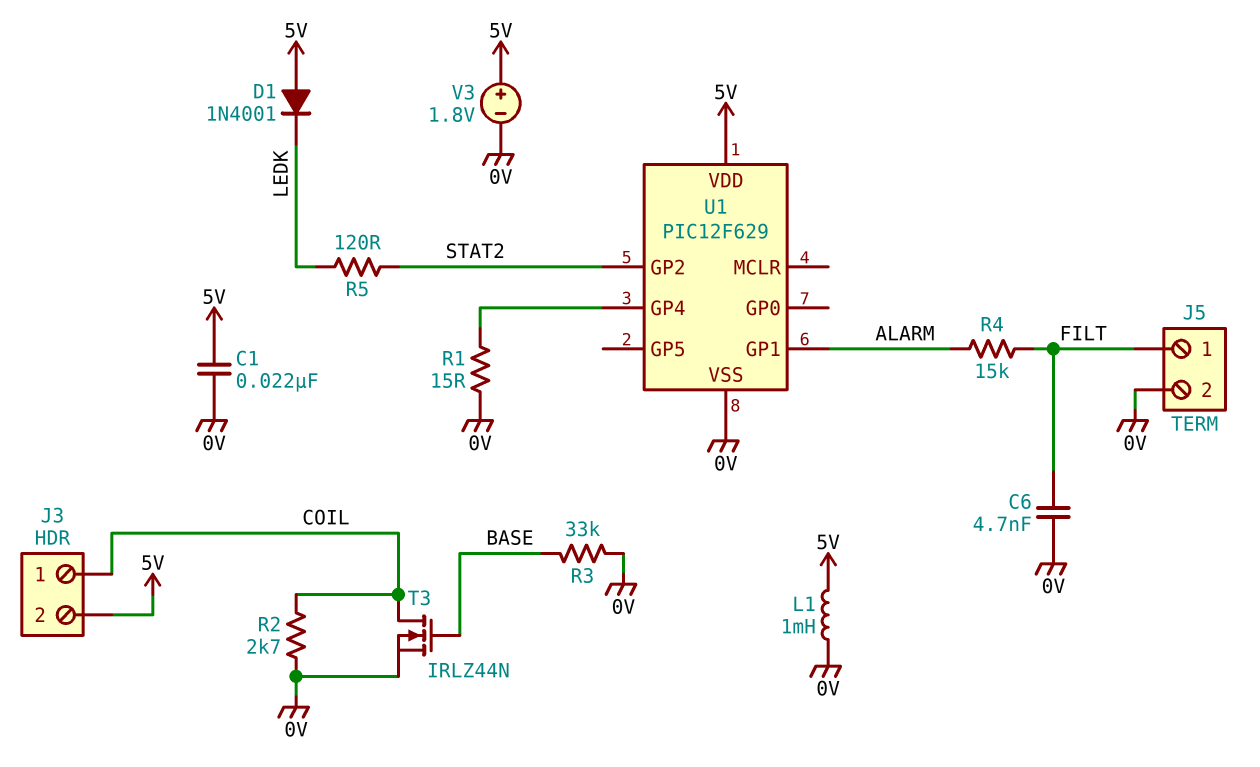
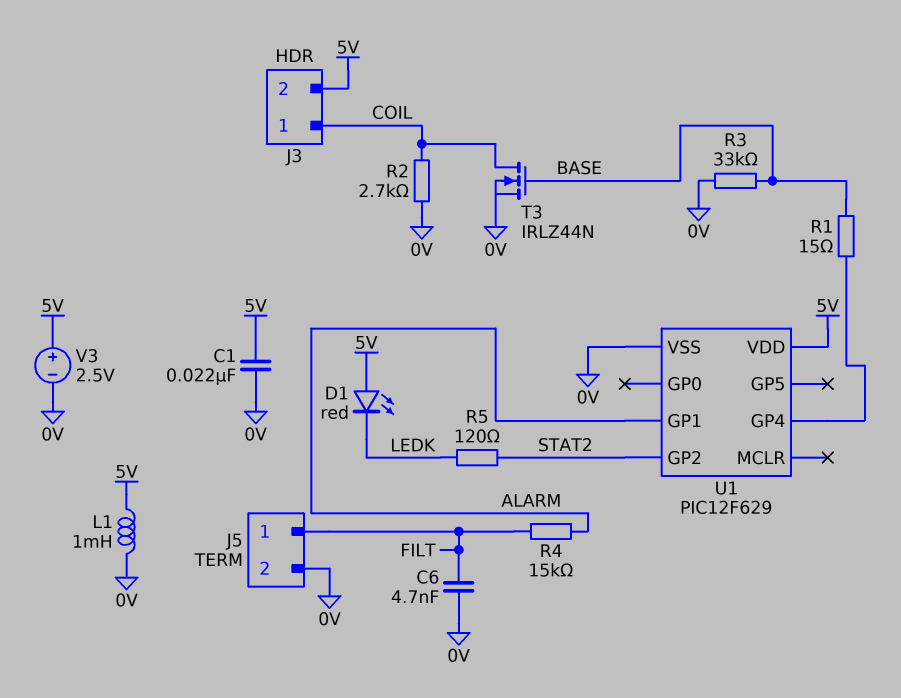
D1: diode 1N4001 (A 5V, K LEDK) -> LED red (A 5V, K LEDK)
R1: 15 (0V, U1/GP4) -> 15 (BASE, U1/GP4)
V3: 1.8V (plus 5V, minus 0V) -> 2.5V (plus 5V, minus 0V)

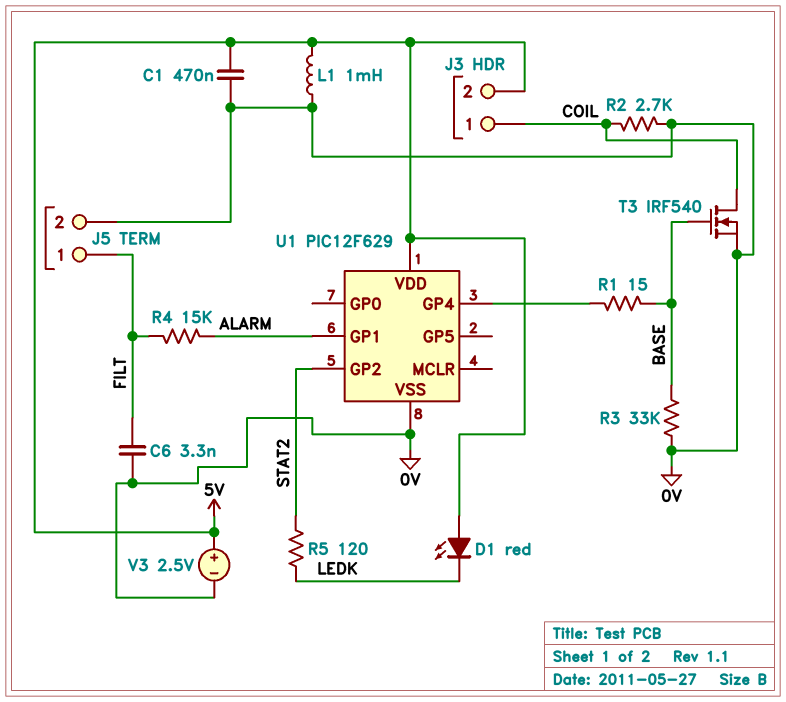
C1: 22nF (0V, 5V) -> 470nF (0V, 5V)
C6: 4.7nF (0V, FILT) -> 3.3nF (0V, FILT)
T3: NMOS IRLZ44N (G BASE, D COIL, S 0V) -> NMOS IRF540 (G BASE, D COIL, S 0V)

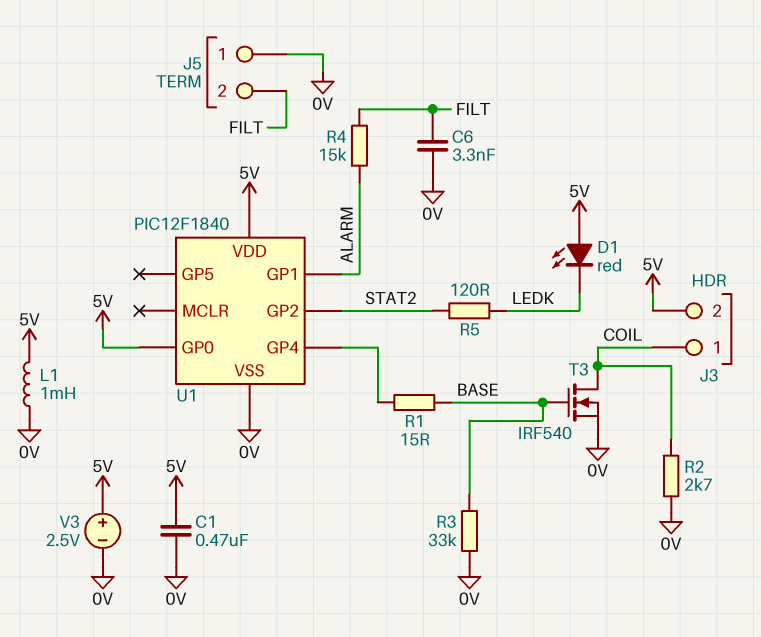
J5 pin 1: FILT -> 0V
J5 pin 2: 0V -> FILT
U1: PIC12F629 -> PIC12F1840
U1 pin GP0: none -> 5V

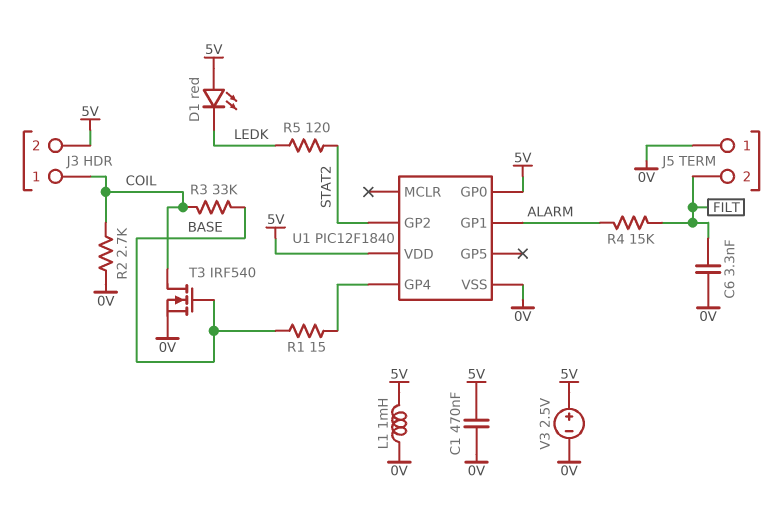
R3: 33k (0V, BASE) -> 33k (BASE, COIL)

